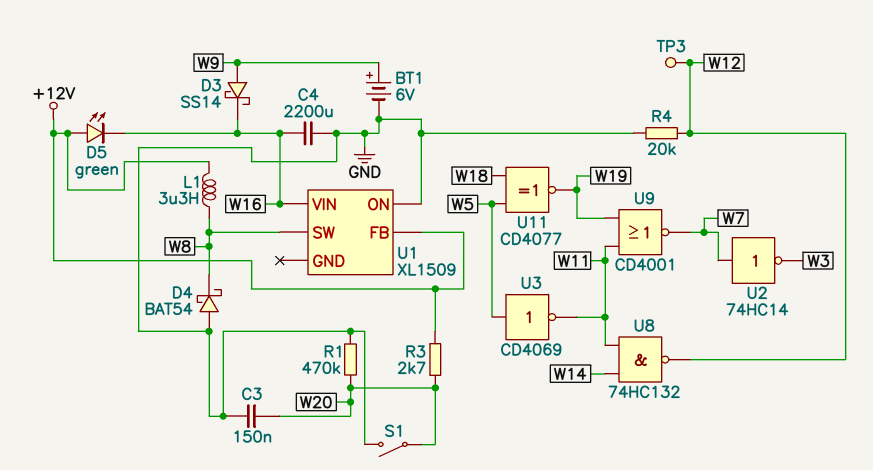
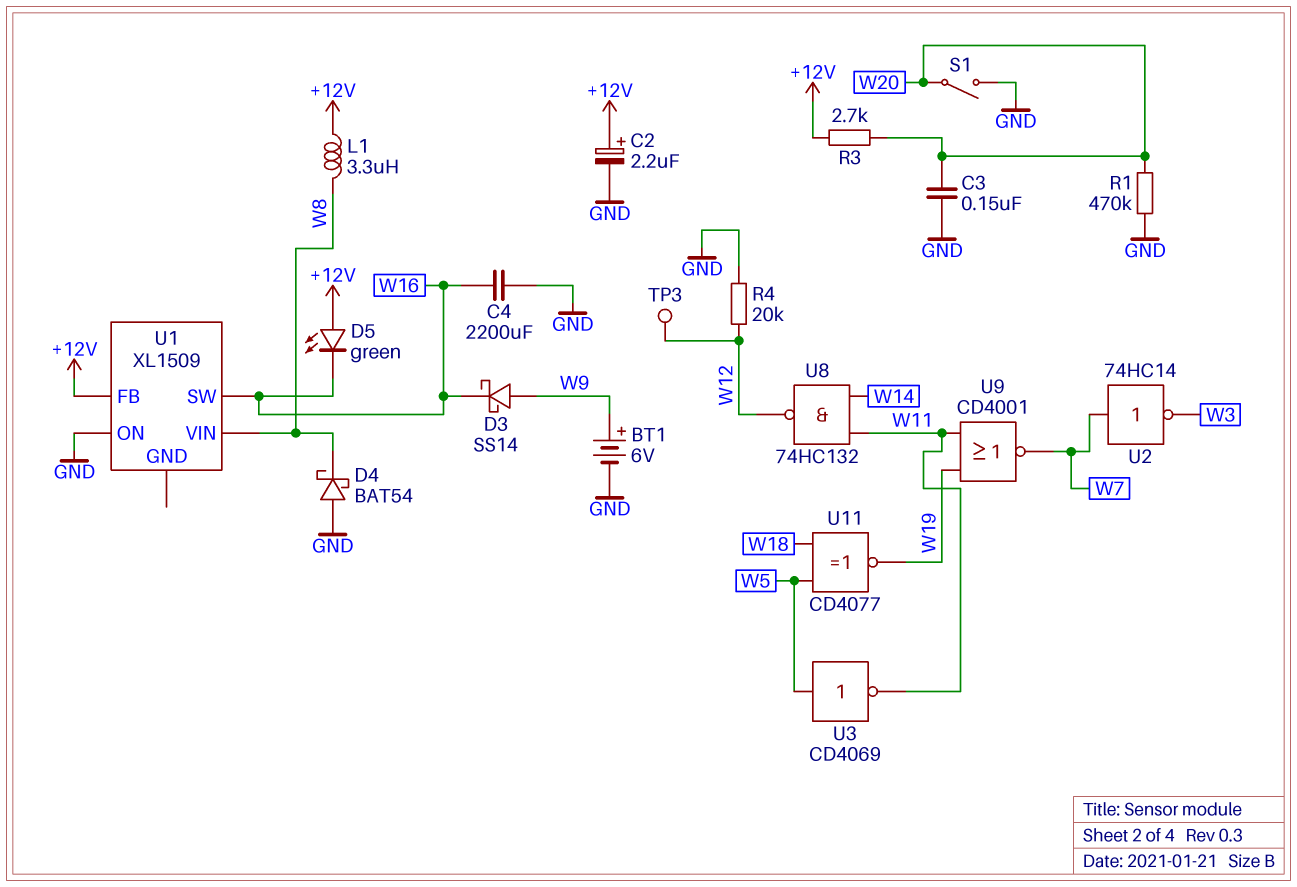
C2: none -> 2.2uF (plus +12V, minus GND)
U1 pin SW: W8 -> W16
U1 pin VIN: W16 -> W8

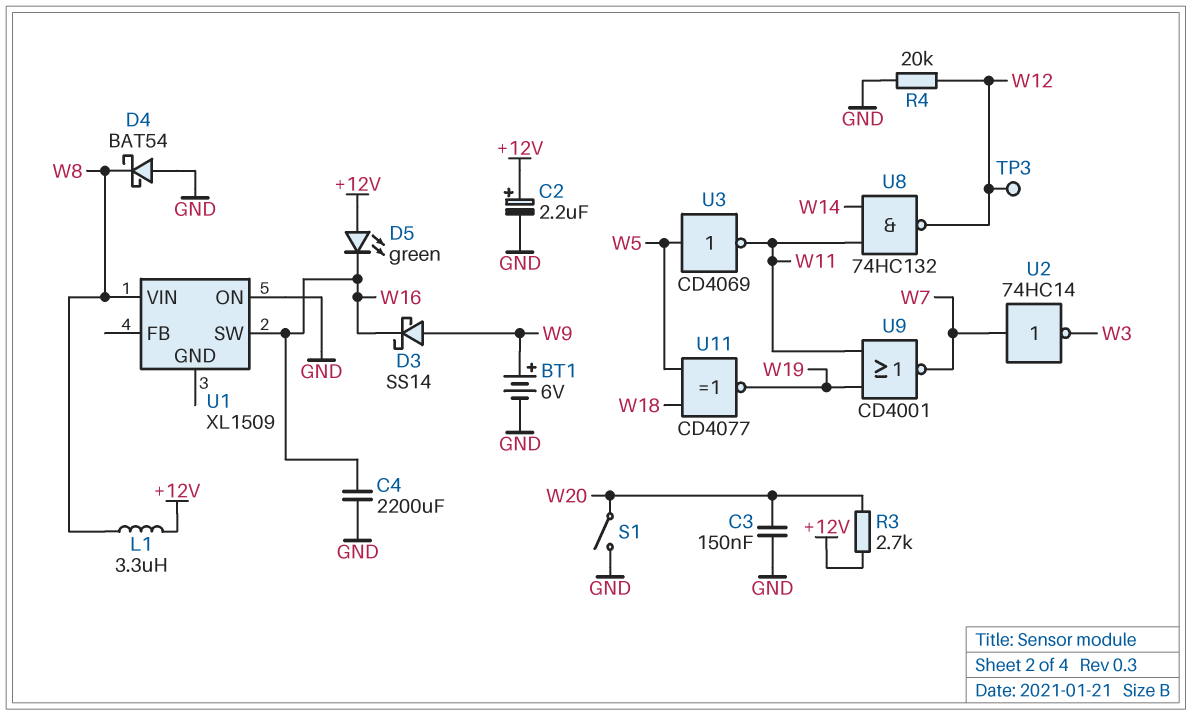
R1: 470k (GND, W20) -> none
U1 pin FB: +12V -> none

